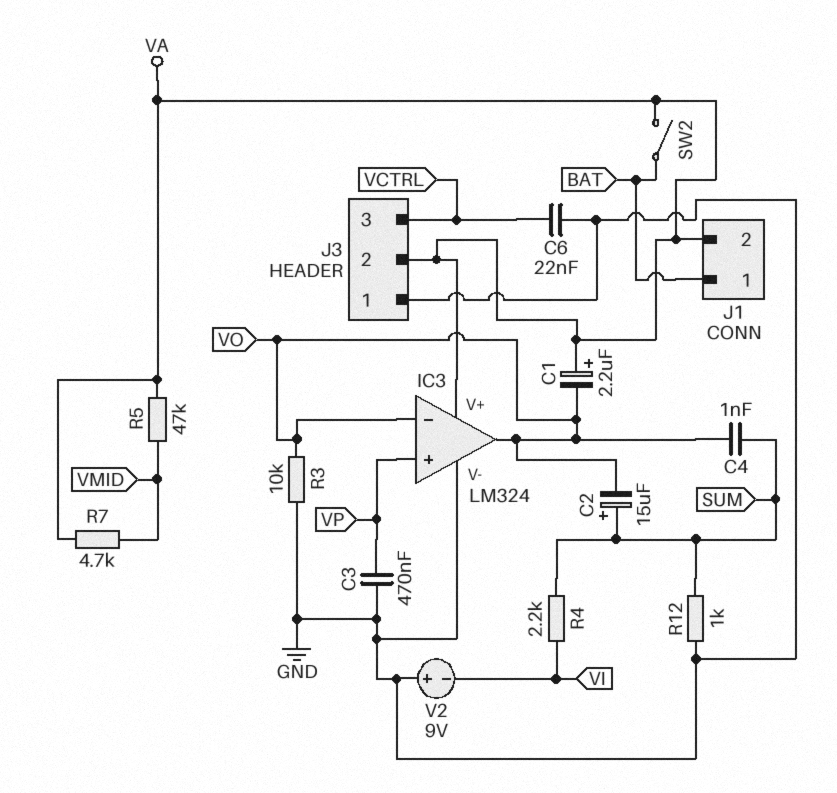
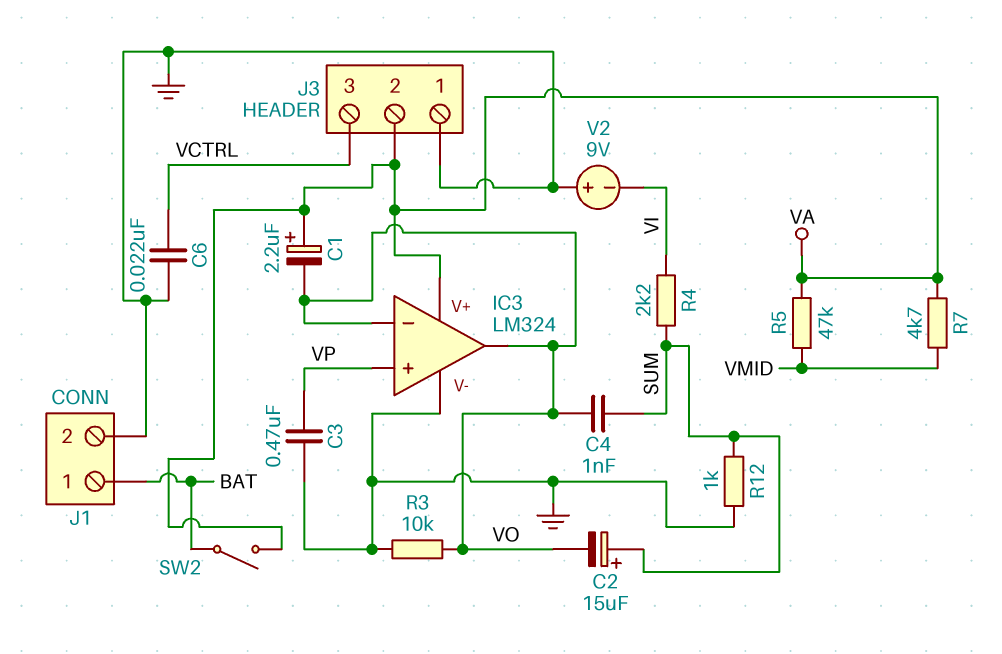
J1 pin 2: VA -> GND

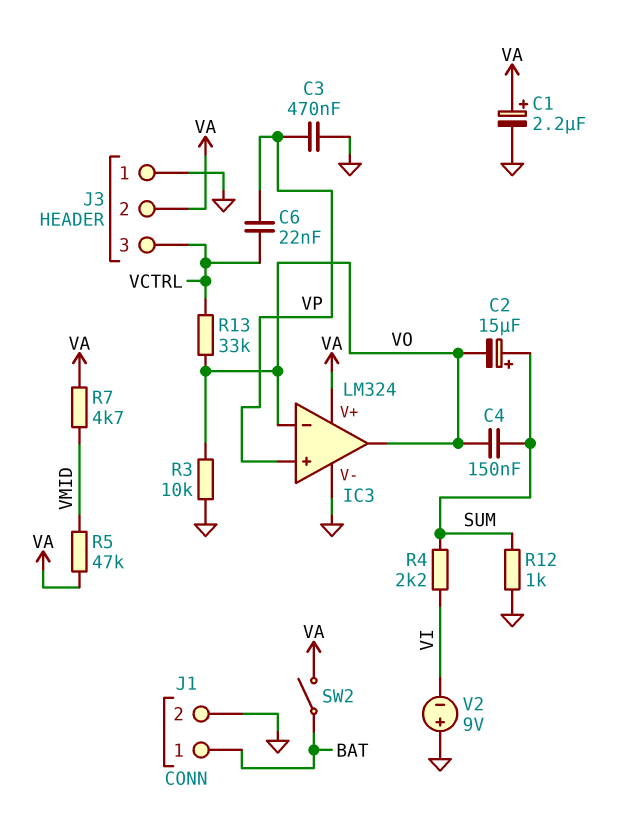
C1: 2.2uF (plus VA, minus VO) -> 2.2uF (plus VA, minus GND)
C4: 1nF (SUM, VO) -> 150nF (SUM, VO)
C6: 22nF (GND, VCTRL) -> 22nF (VCTRL, VP)
R13: none -> 33k (VCTRL, VO)

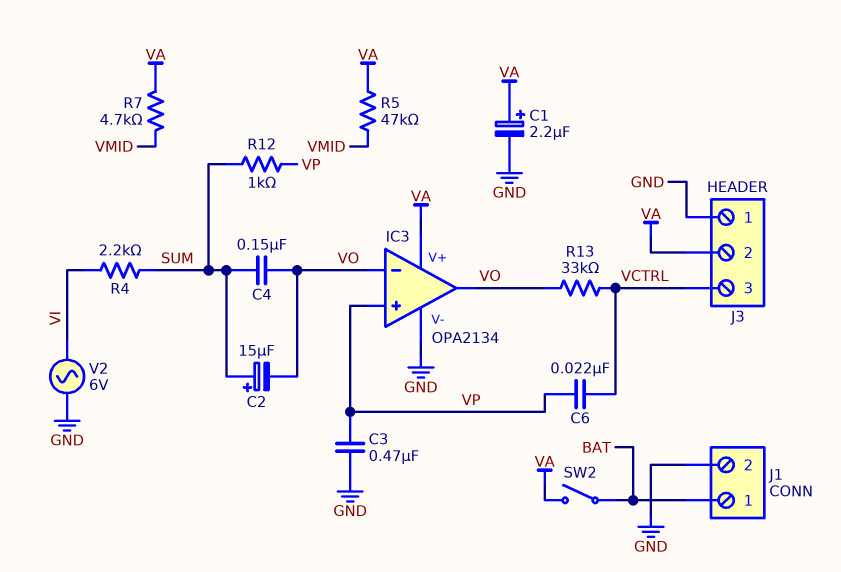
IC3: LM324 -> OPA2134
R3: 10k (GND, VO) -> none
R12: 1k (GND, SUM) -> 1k (SUM, VP)
V2: 9V (plus GND, minus VI) -> AC 6V (GND, VI)

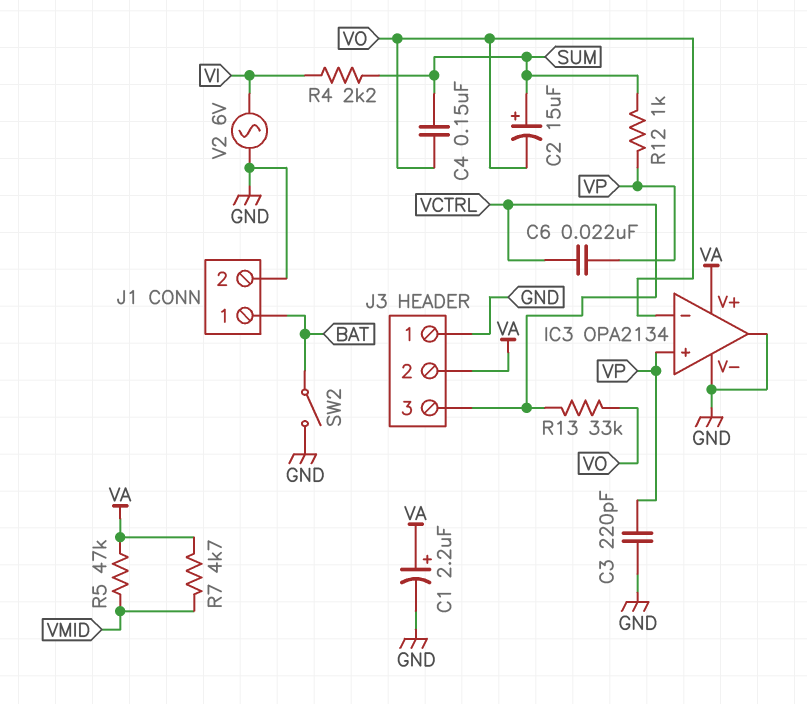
C3: 470nF (GND, VP) -> 220pF (GND, VP)
IC3 pin out: VO -> GND
SW2: switch (BAT, VA) -> switch (BAT, GND)

